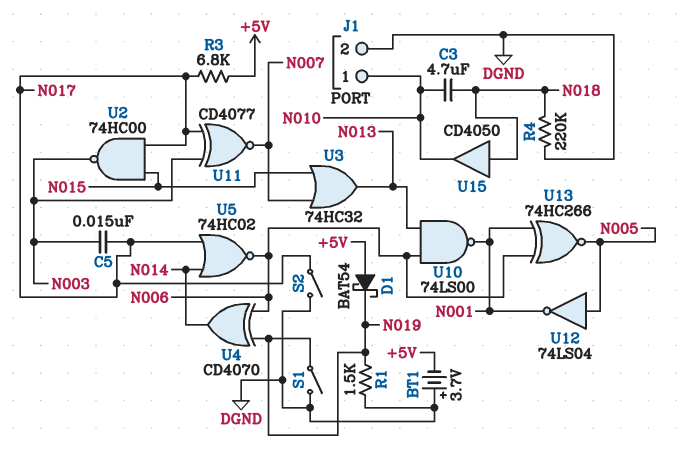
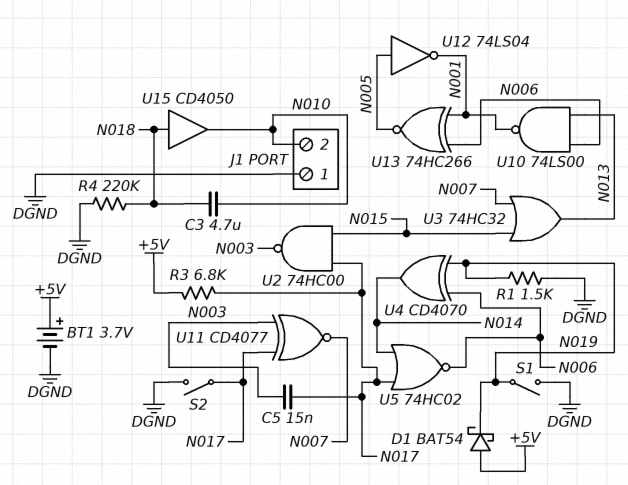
BT1: 3.7V (plus DGND, minus +5V) -> 3.7V (plus +5V, minus DGND)
J1 pin 1: N010 -> DGND
J1 pin 2: DGND -> N010

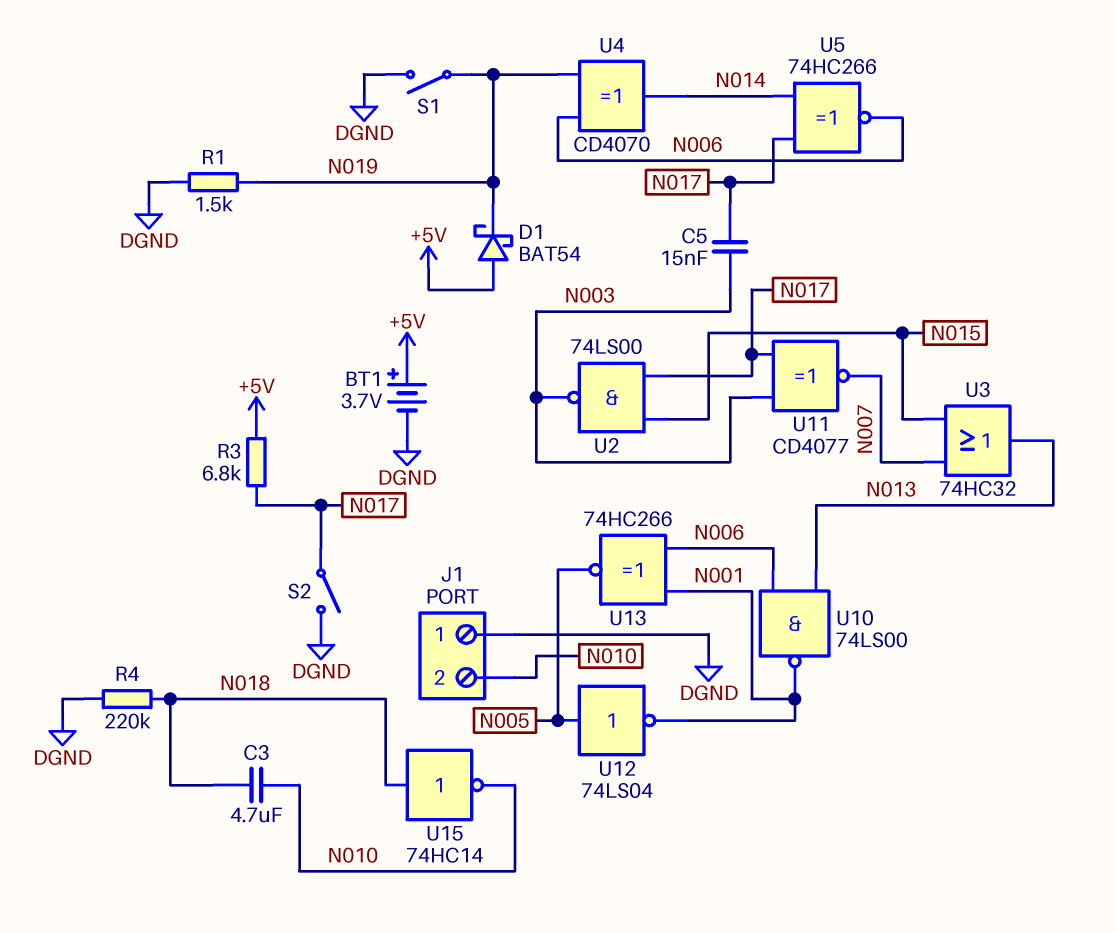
U2: NAND 74HC00 (in N015, in N017, out N003) -> NAND 74LS00 (in N015, in N017, out N003)
U5: NOR 74HC02 (in N014, in N017, out N006) -> XNOR 74HC266 (in N014, in N017, out N006)
U15: buffer CD4050 (in N018, out N010) -> NOT 74HC14 (in N018, out N010)

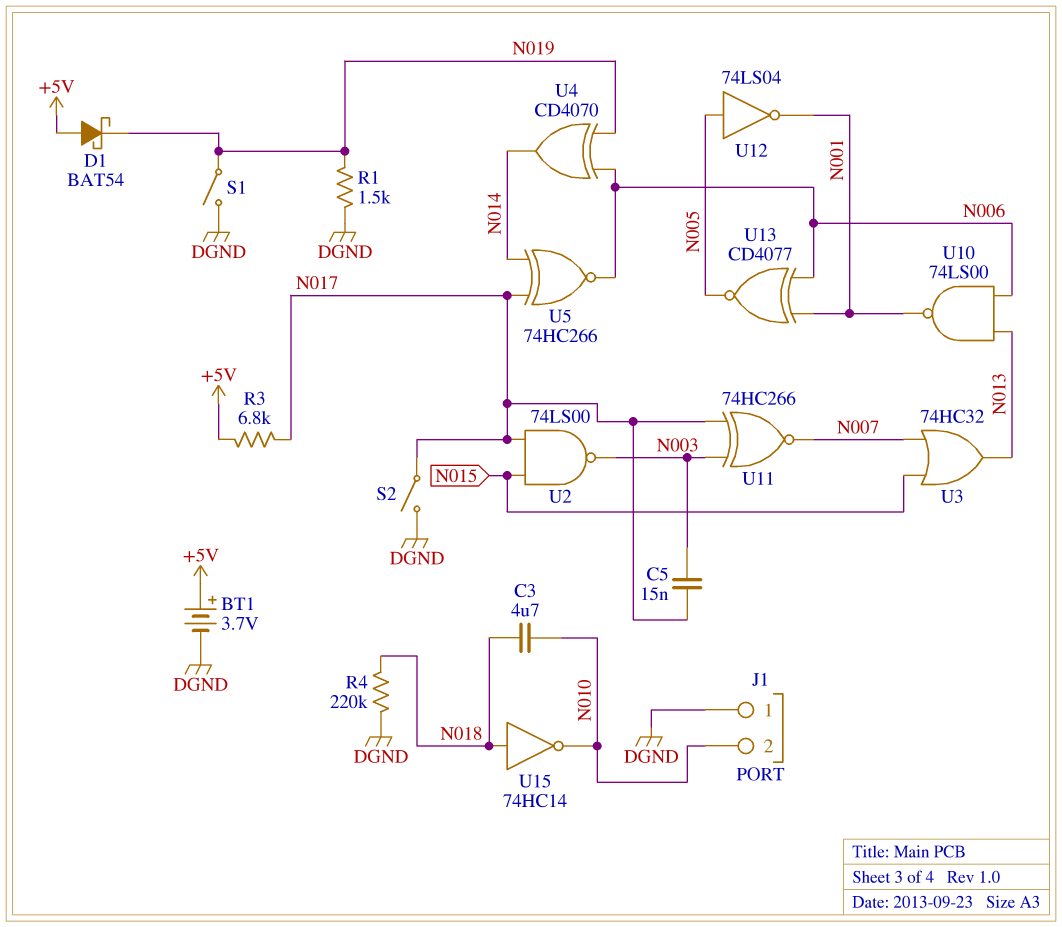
U11: XNOR CD4077 (in N003, in N017, out N007) -> XNOR 74HC266 (in N003, in N017, out N007)
U13: XNOR 74HC266 (in N001, in N006, out N005) -> XNOR CD4077 (in N001, in N006, out N005)

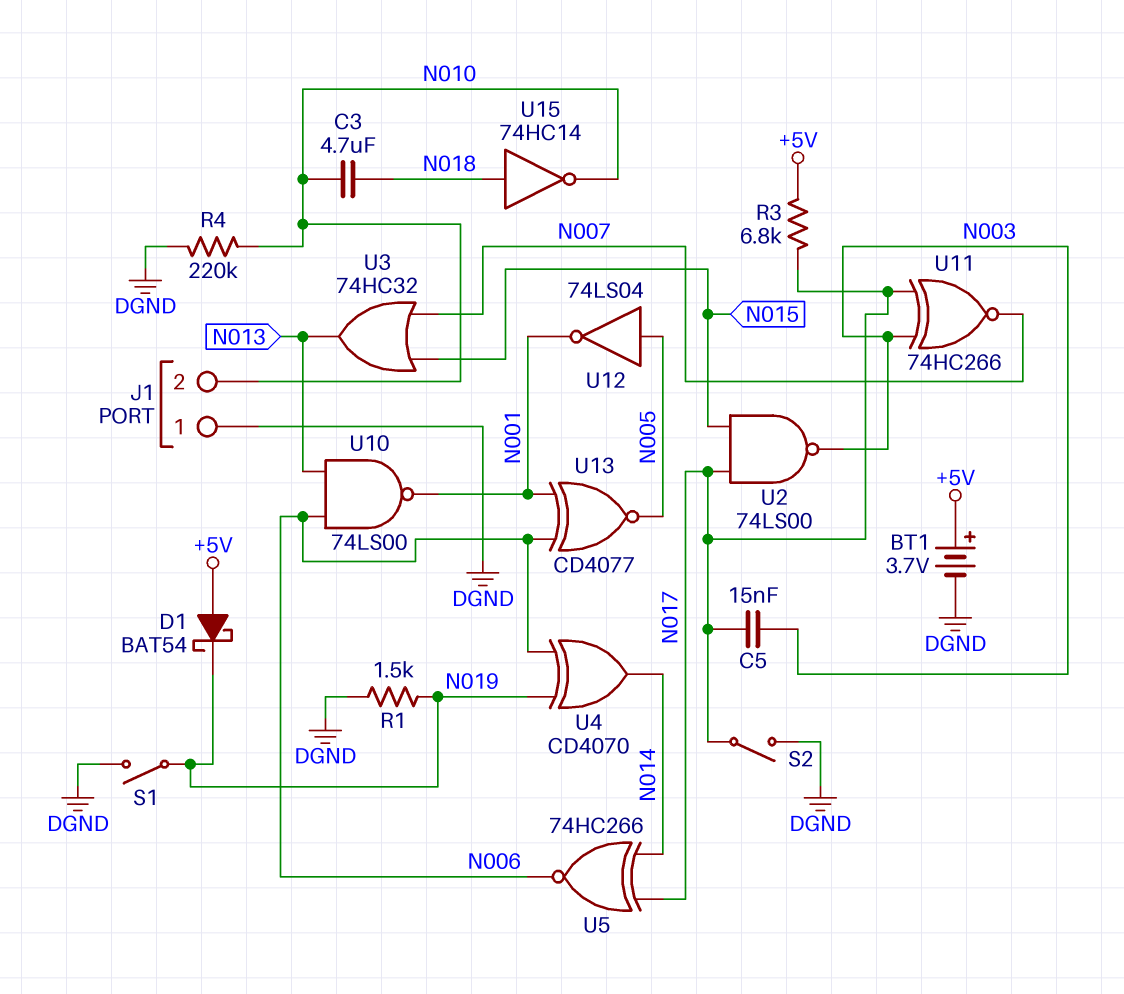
R4: 220k (DGND, N018) -> 220k (DGND, N010)

